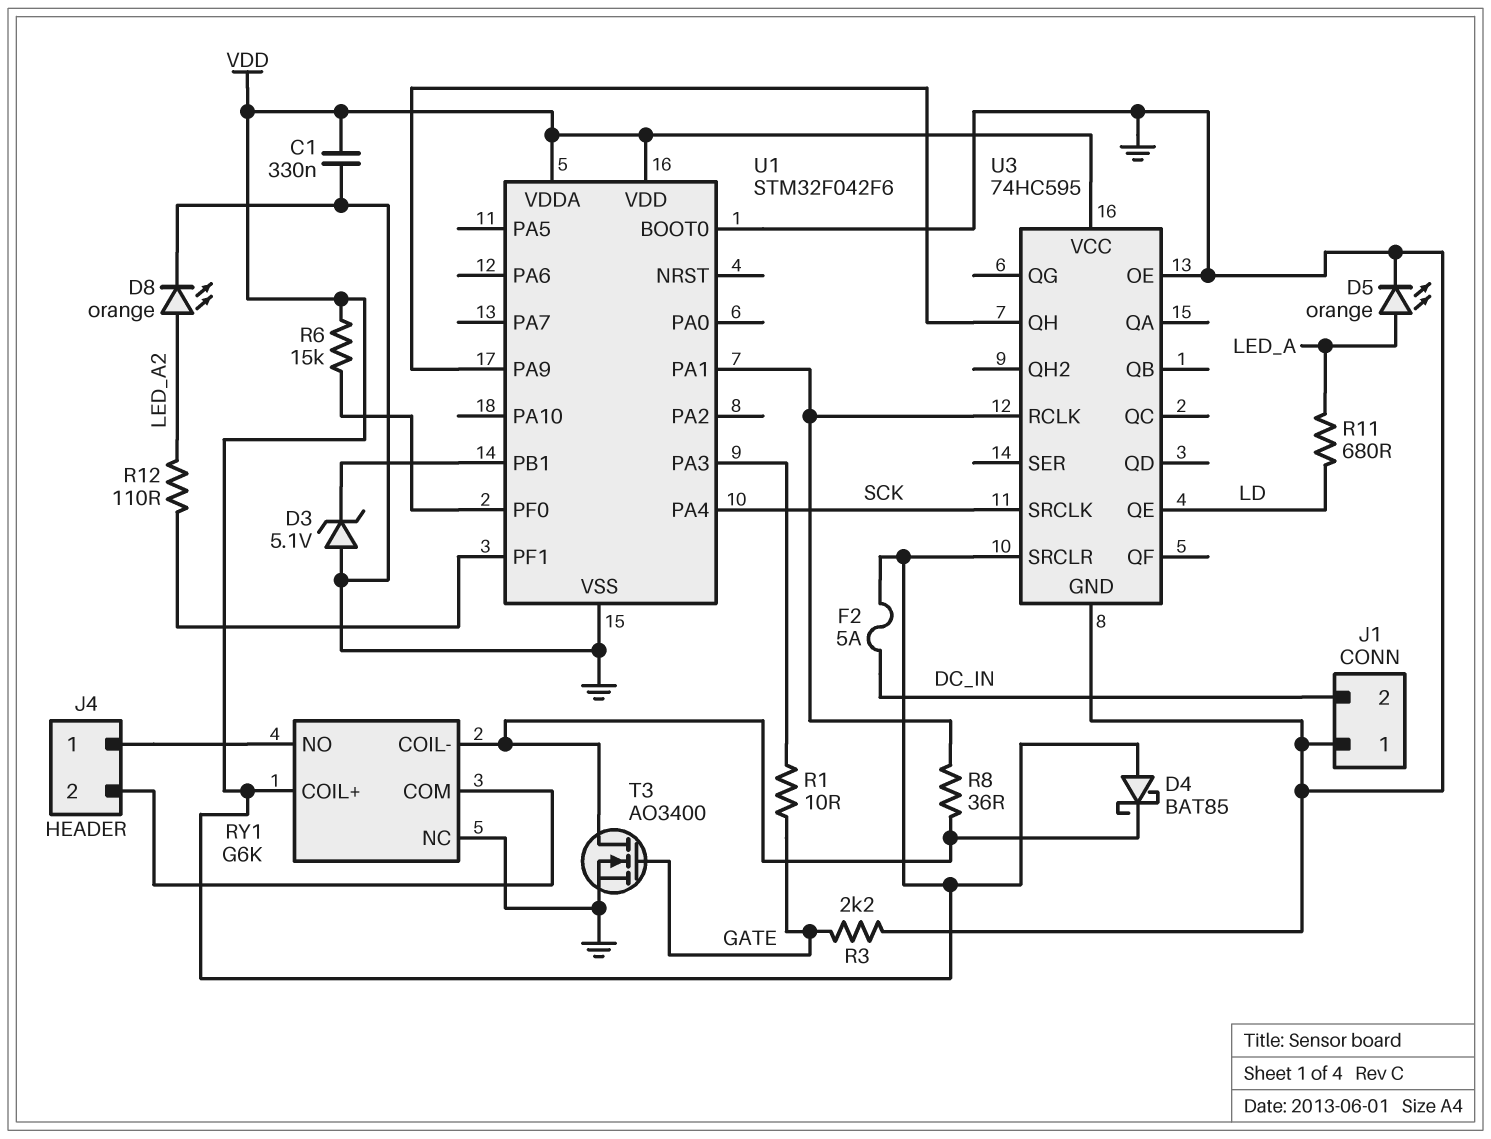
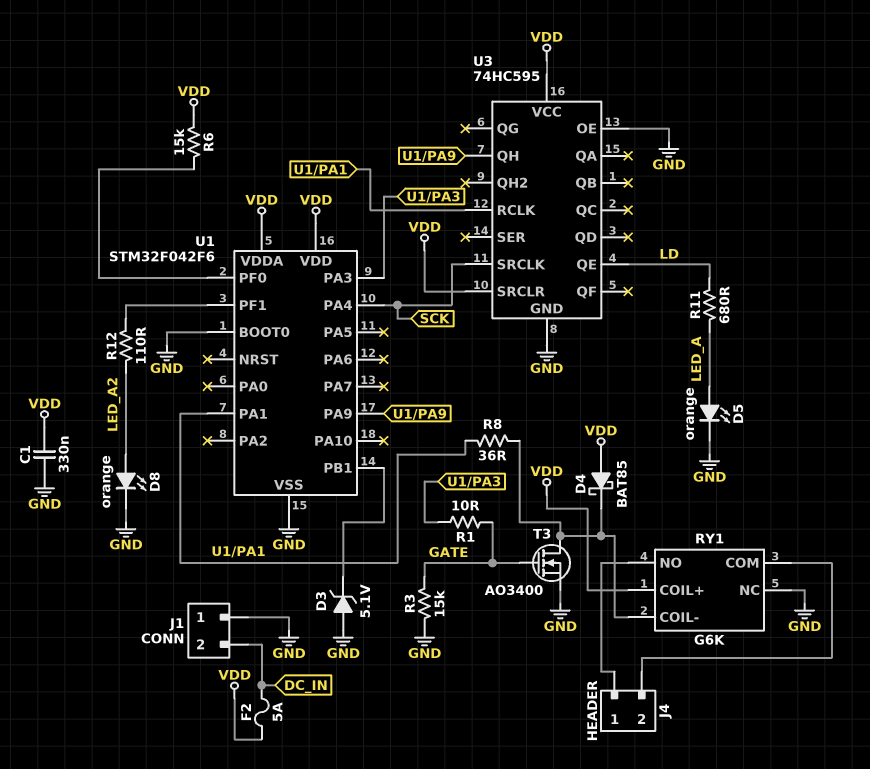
R3: 2.2k (GATE, GND) -> 15k (GATE, GND)

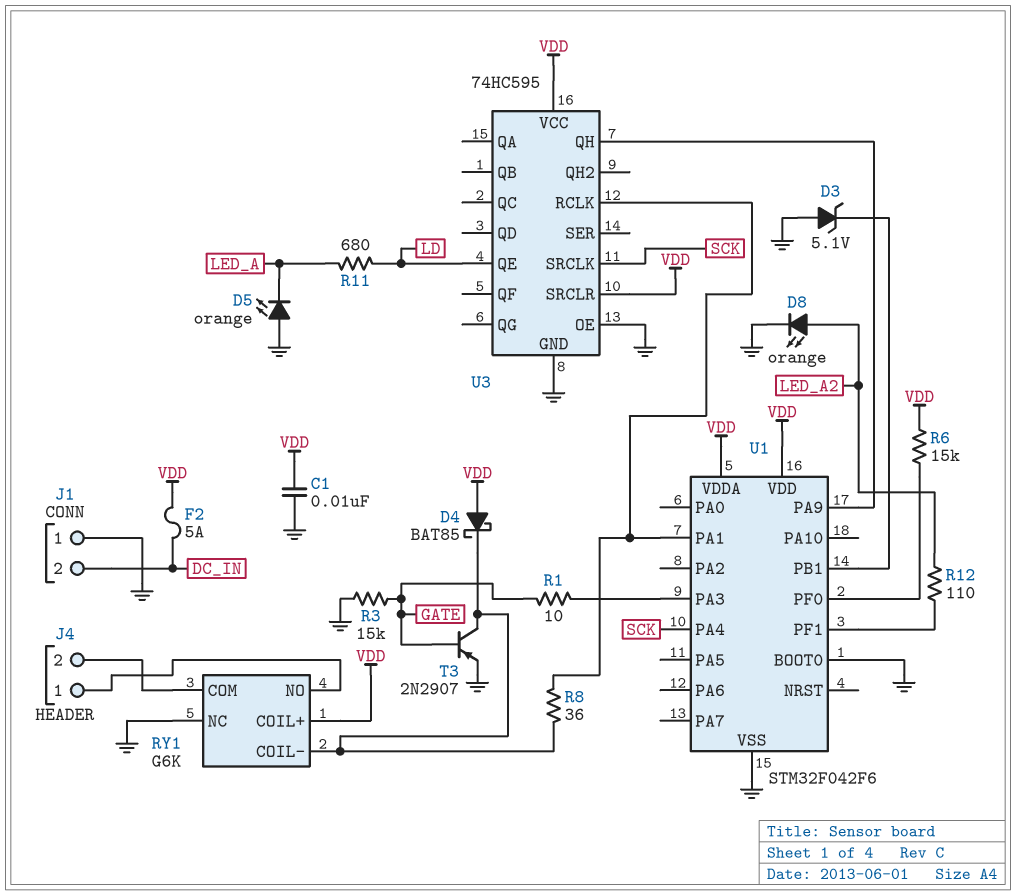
C1: 330nF (GND, VDD) -> 10nF (GND, VDD)
D5: LED orange (A LED_A, K GND) -> LED orange (A GND, K LED_A)
T3: NMOS AO3400 (G GATE, D RY1/COIL-, S GND) -> PNP 2N2907 (B GATE, C RY1/COIL-, E GND)

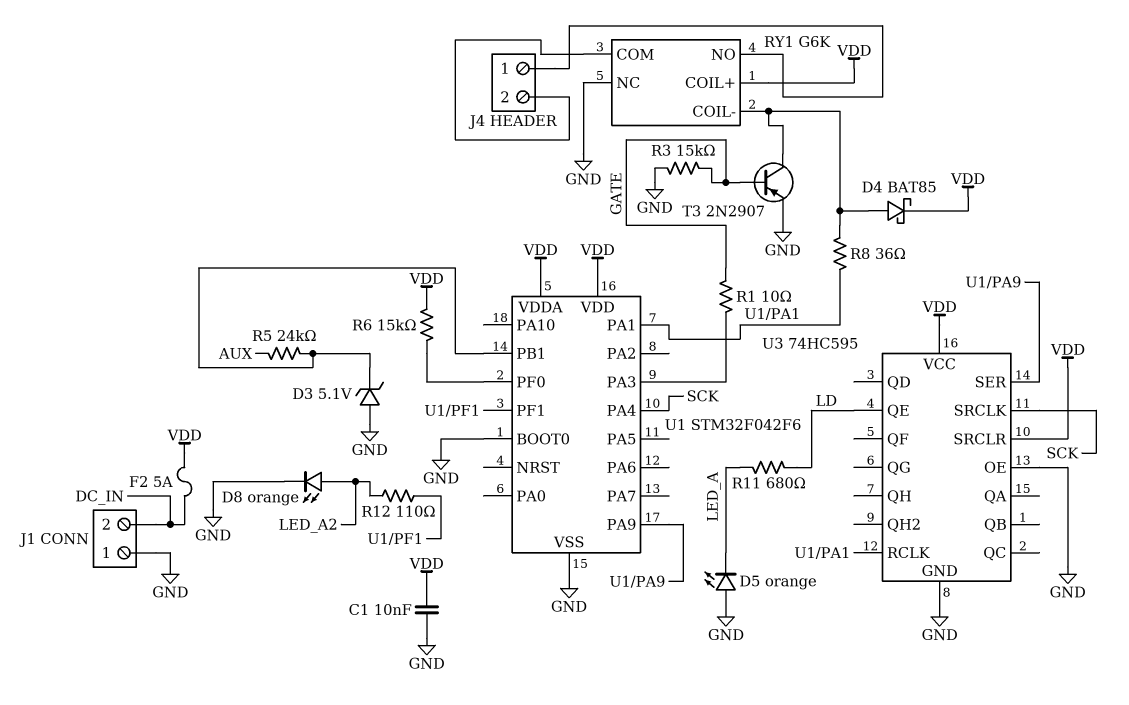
D4: schottky BAT85 (A VDD, K RY1/COIL-) -> schottky BAT85 (A RY1/COIL-, K VDD)
R5: none -> 24k (AUX, U1/PB1)
U3 pin QH: U1/PA9 -> none
U3 pin SER: none -> U1/PA9

